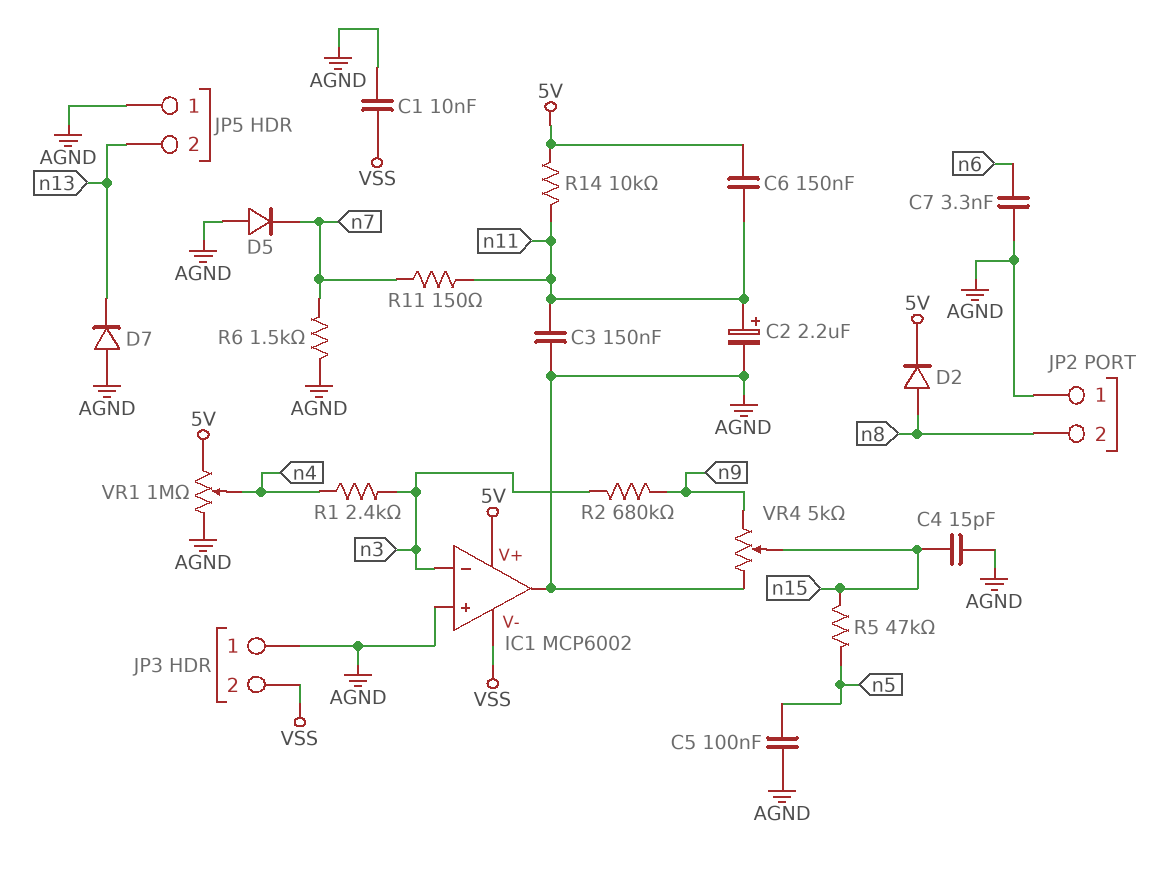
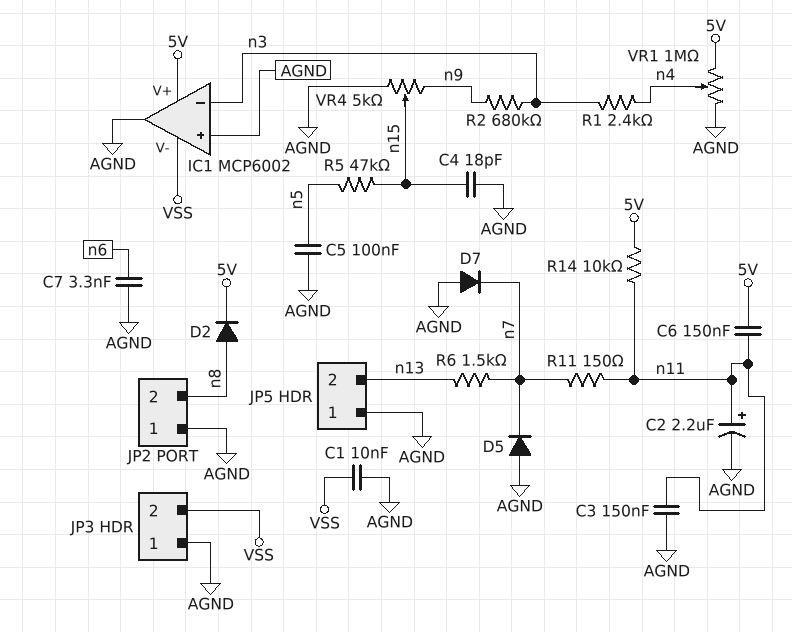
C4: 15pF (AGND, n15) -> 18pF (AGND, n15)
D7: diode (A AGND, K n13) -> diode (A AGND, K n7)
R6: 1.5k (AGND, n7) -> 1.5k (n7, n13)

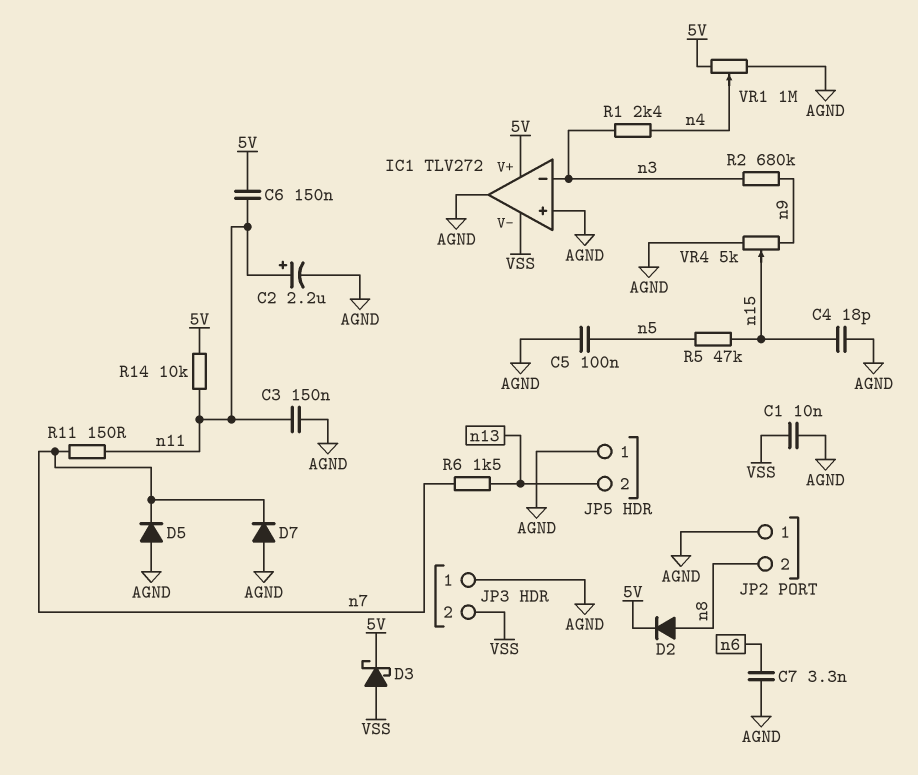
D3: none -> schottky (A VSS, K 5V)
IC1: MCP6002 -> TLV272

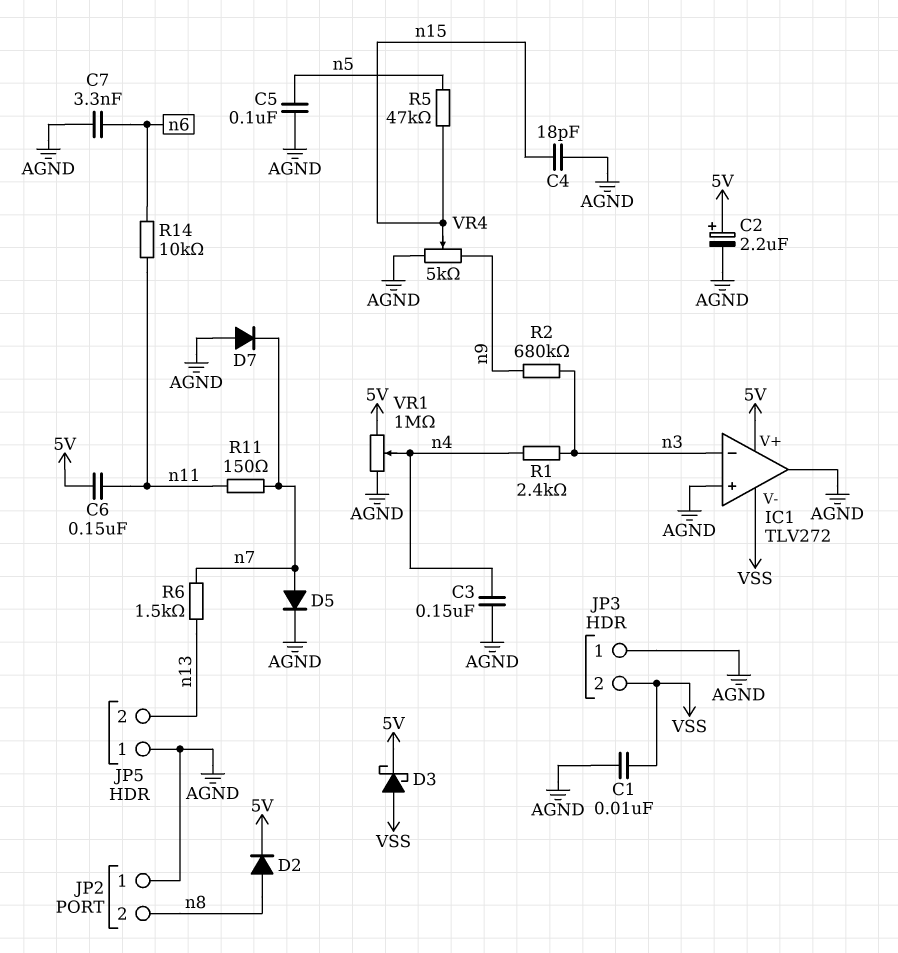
C2: 2.2uF (plus n11, minus AGND) -> 2.2uF (plus 5V, minus AGND)
C3: 150nF (AGND, n11) -> 150nF (AGND, n4)
D5: diode (A AGND, K n7) -> diode (A n7, K AGND)
R14: 10k (5V, n11) -> 10k (n6, n11)

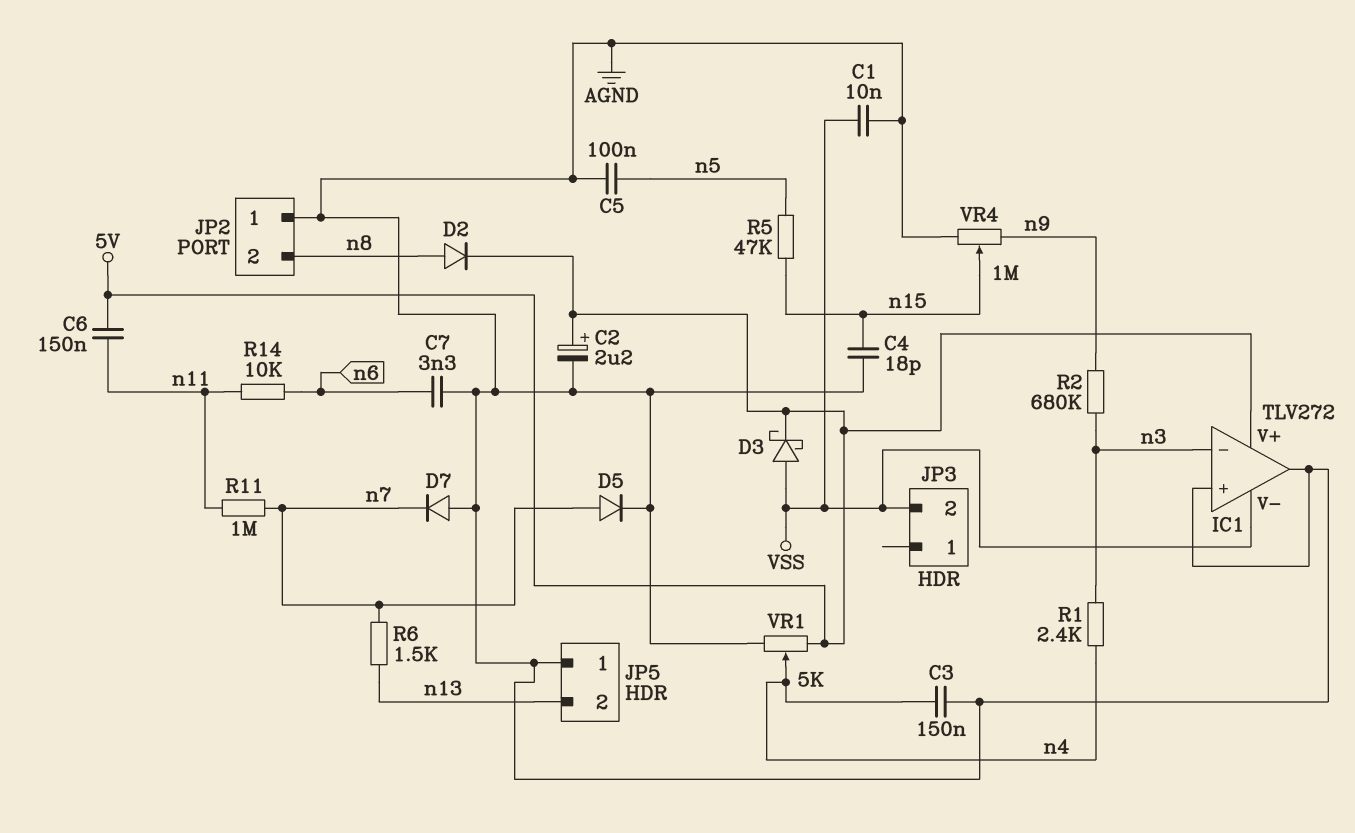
JP3 pin 1: AGND -> none
R11: 150 (n7, n11) -> 1M (n7, n11)
VR1: 1M (5V, AGND, wiper n4) -> 5k (5V, AGND, wiper n4)
VR4: 5k (AGND, n9, wiper n15) -> 1M (AGND, n9, wiper n15)

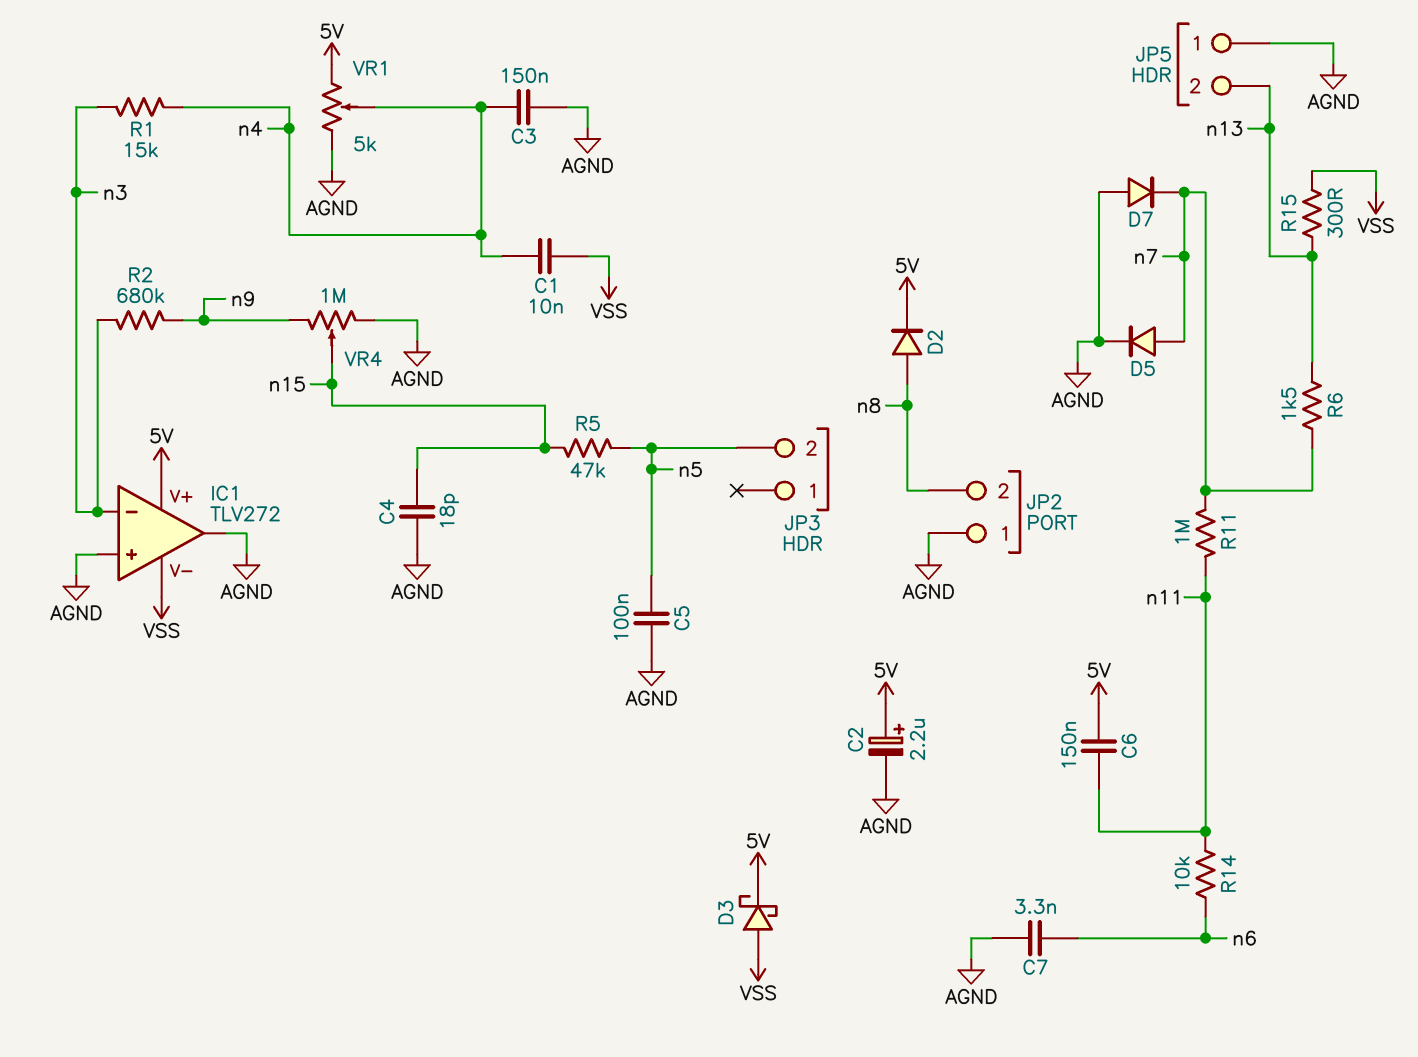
C1: 10nF (AGND, VSS) -> 10nF (VSS, n4)
JP3 pin 2: VSS -> n5
R1: 2.4k (n3, n4) -> 15k (n3, n4)
R15: none -> 300 (VSS, n13)

